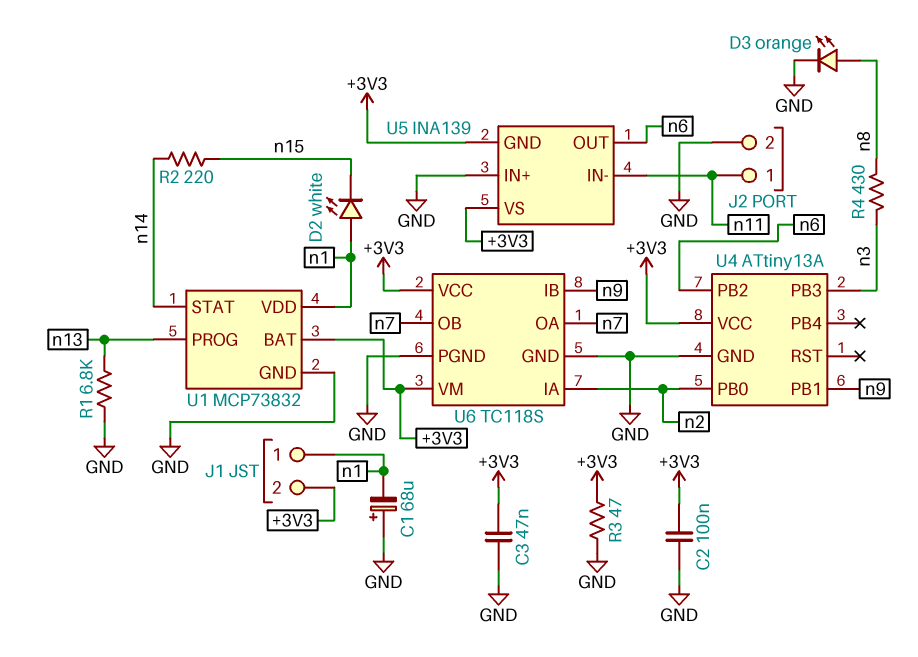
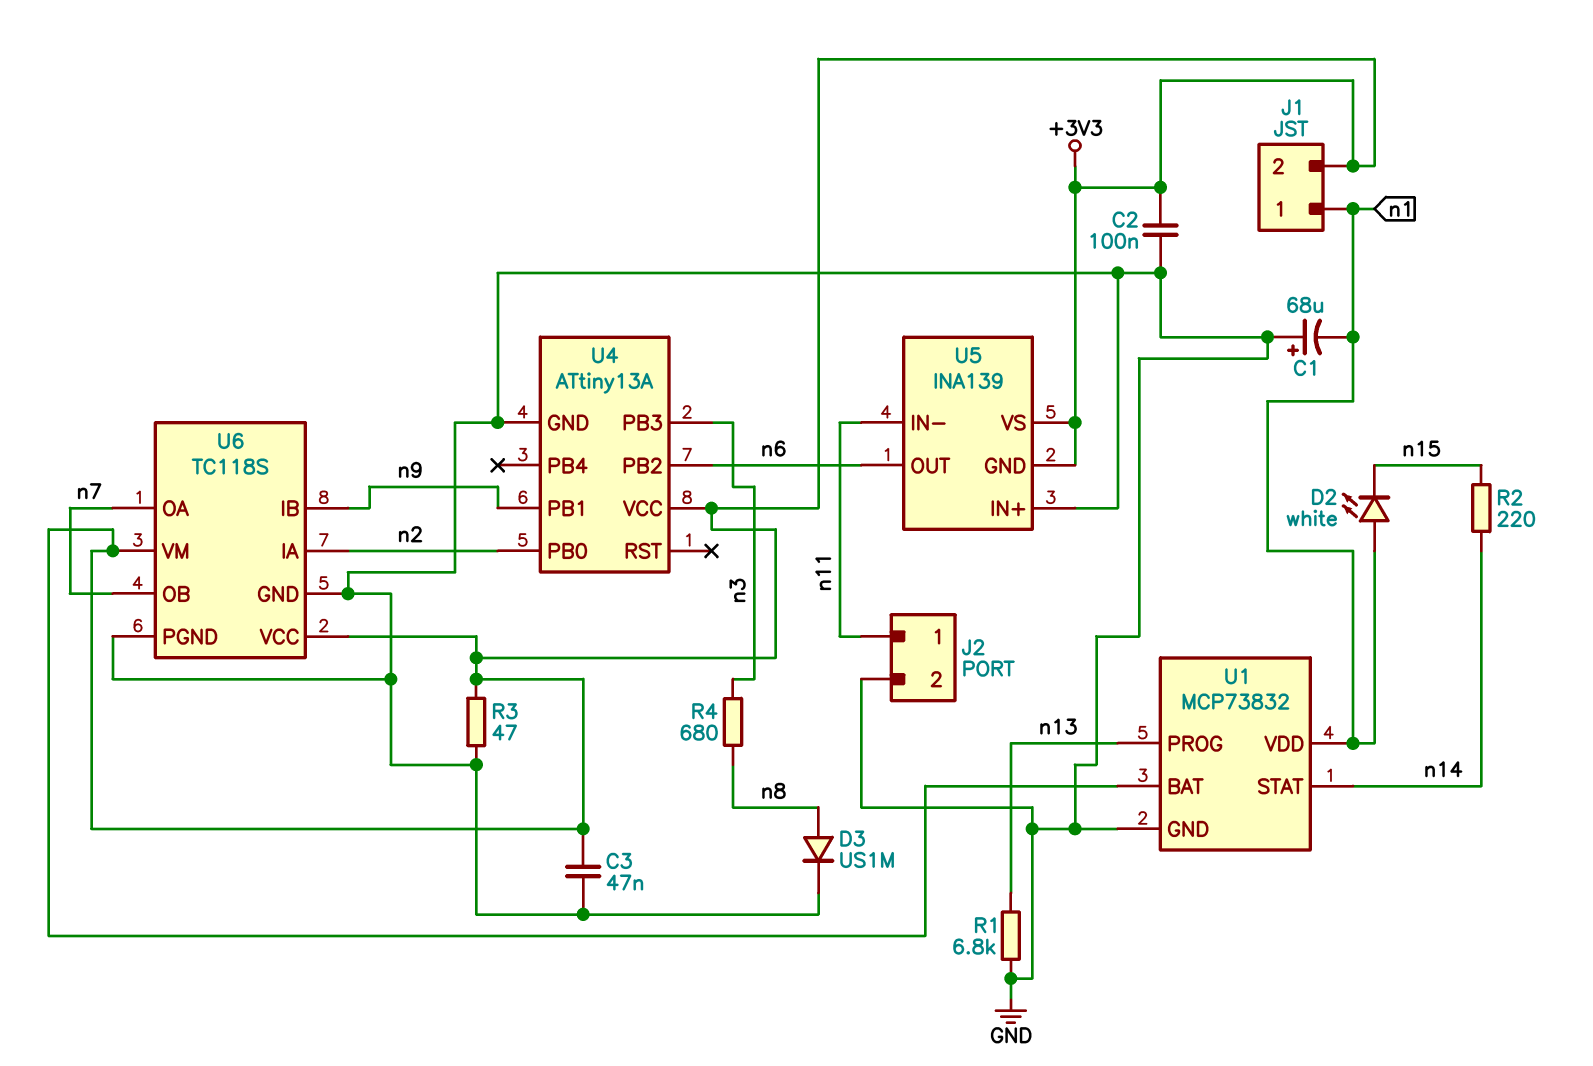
D3: LED orange (A n8, K GND) -> diode US1M (A n8, K GND)
R4: 430 (n3, n8) -> 680 (n3, n8)

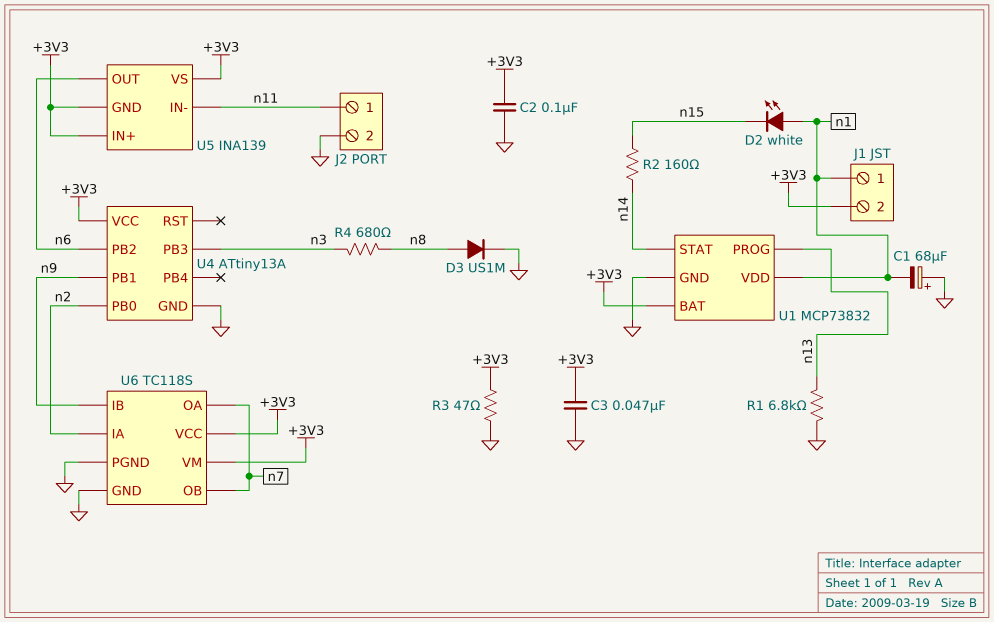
R2: 220 (n14, n15) -> 160 (n14, n15)
U5 pin IN+: GND -> +3V3

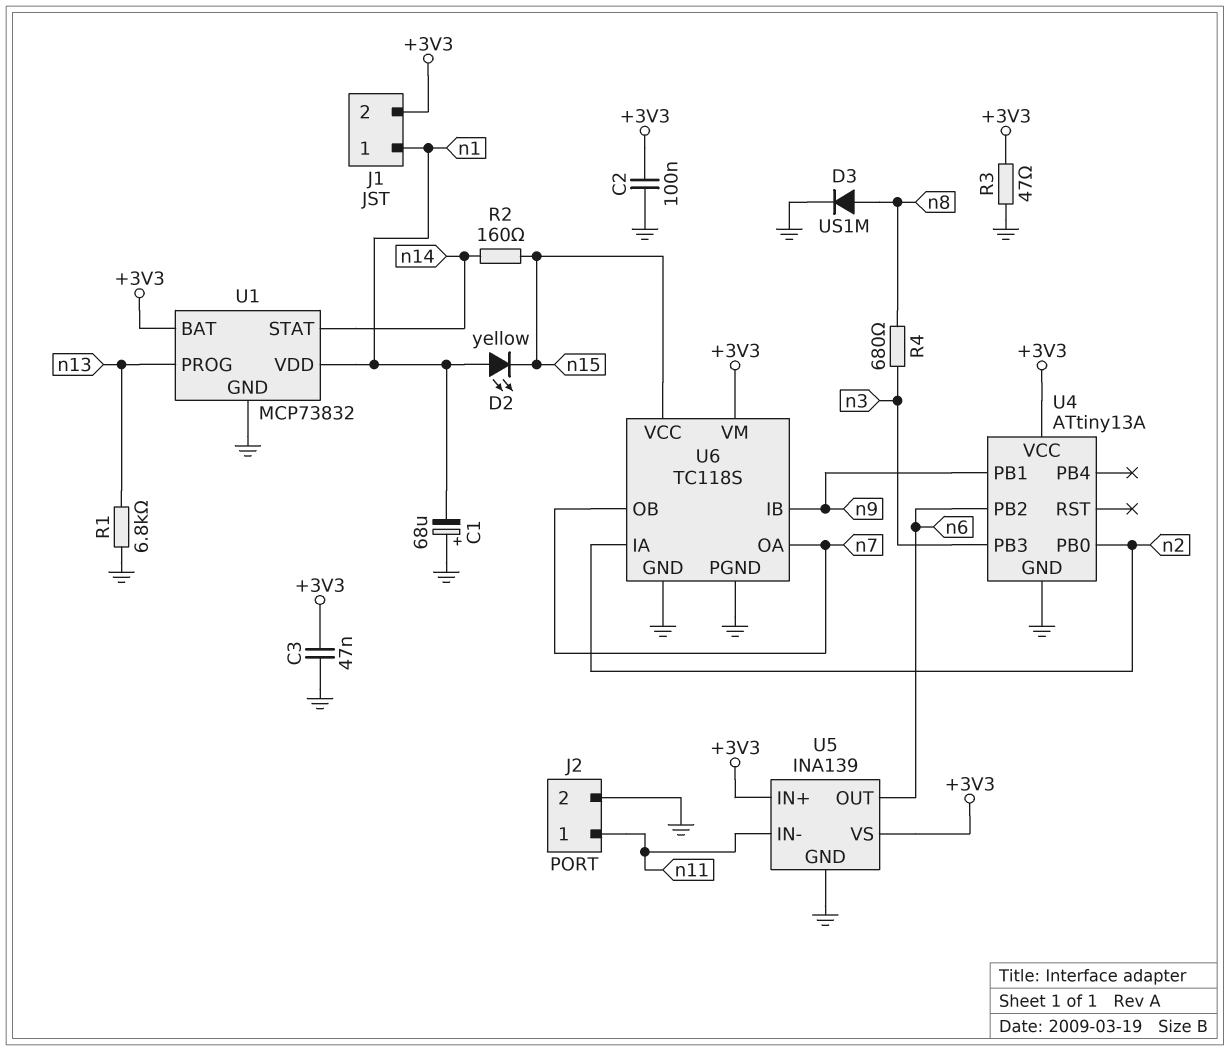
D2: LED white (A n1, K n15) -> LED yellow (A n1, K n15)
U5 pin GND: +3V3 -> GND
U6 pin VCC: +3V3 -> n15

